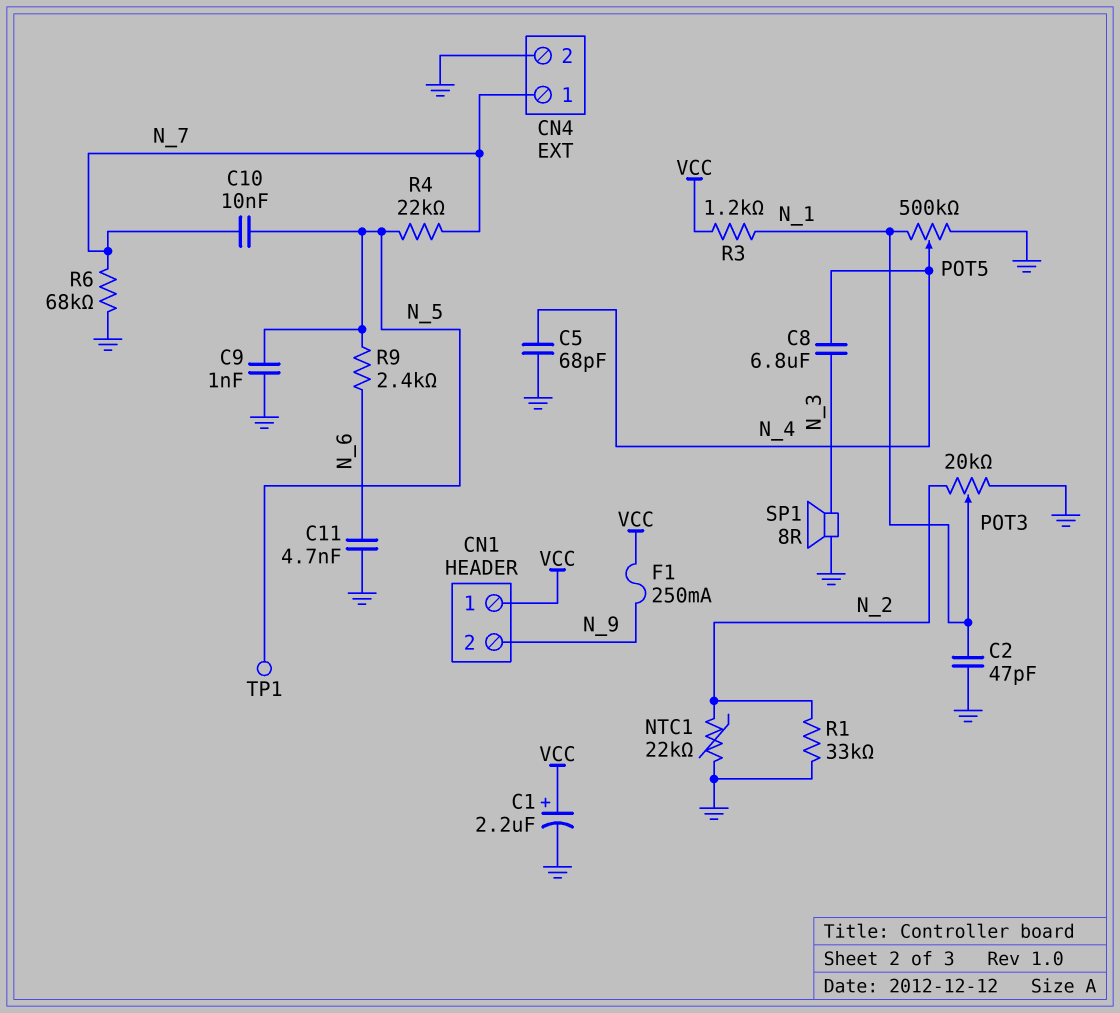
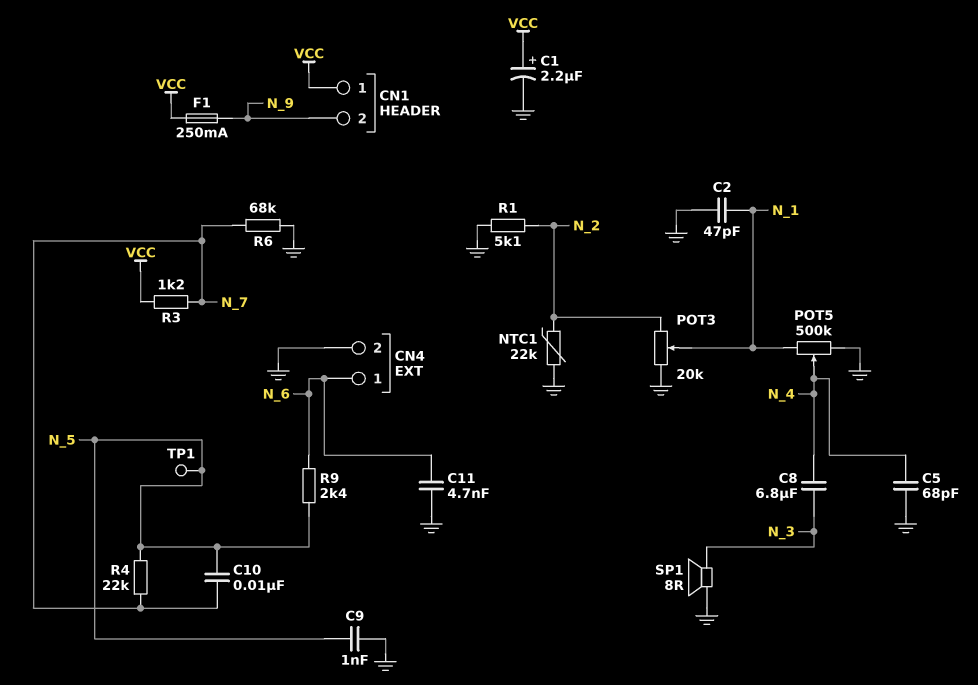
CN4 pin 1: N_7 -> N_6
R1: 33k (GND, N_2) -> 5.1k (GND, N_2)
R3: 1.2k (N_1, VCC) -> 1.2k (N_7, VCC)

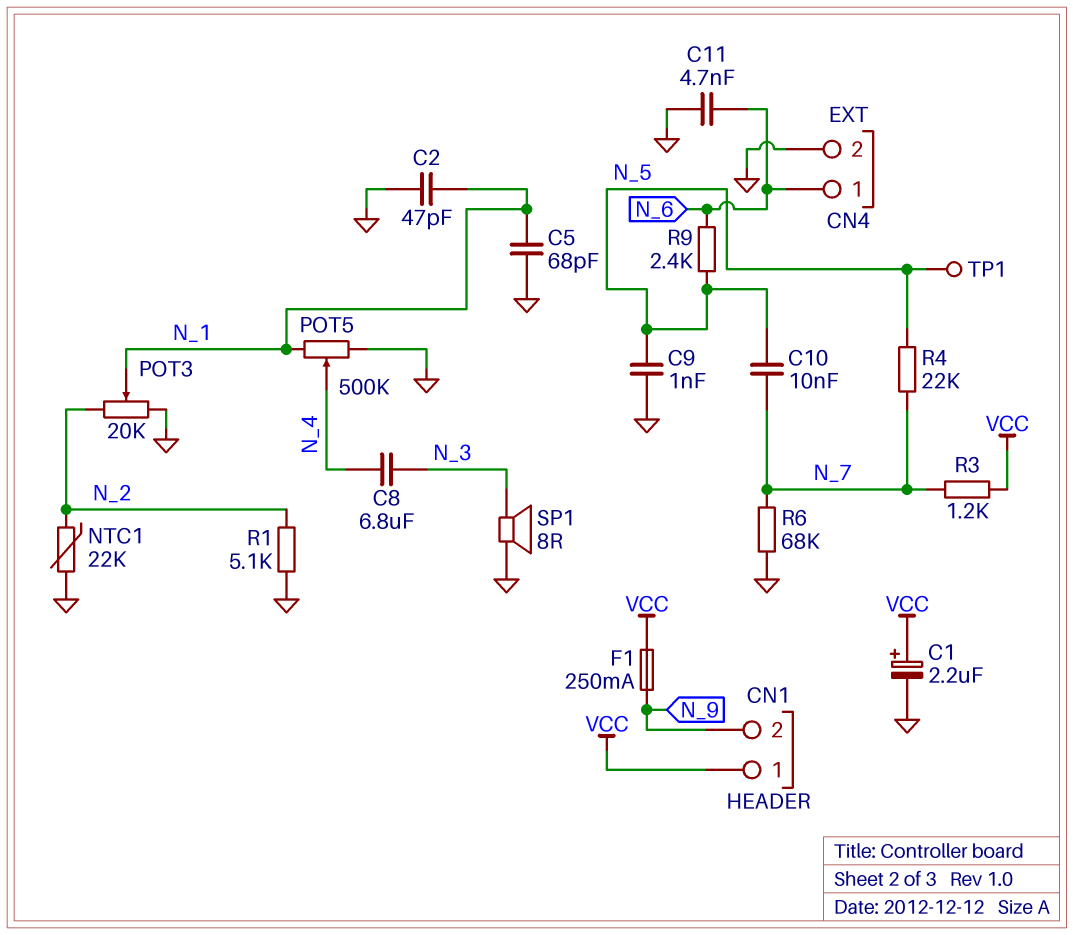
C5: 68pF (GND, N_4) -> 68pF (GND, N_1)

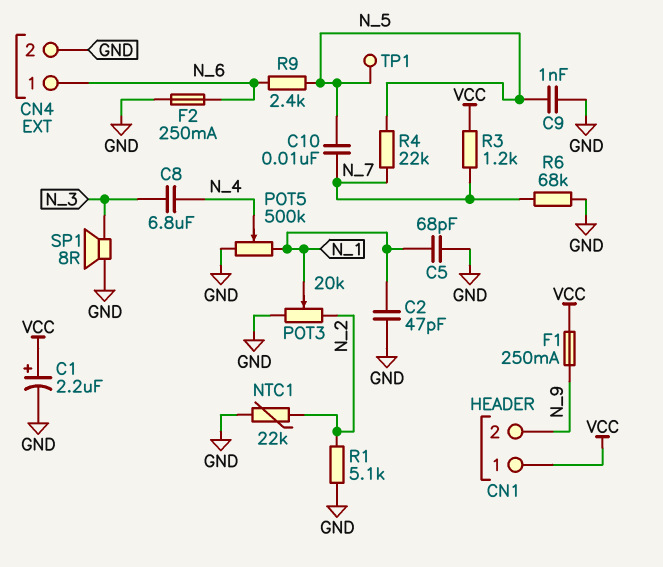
C11: 4.7nF (GND, N_6) -> none
F2: none -> 250mA (GND, N_6)

